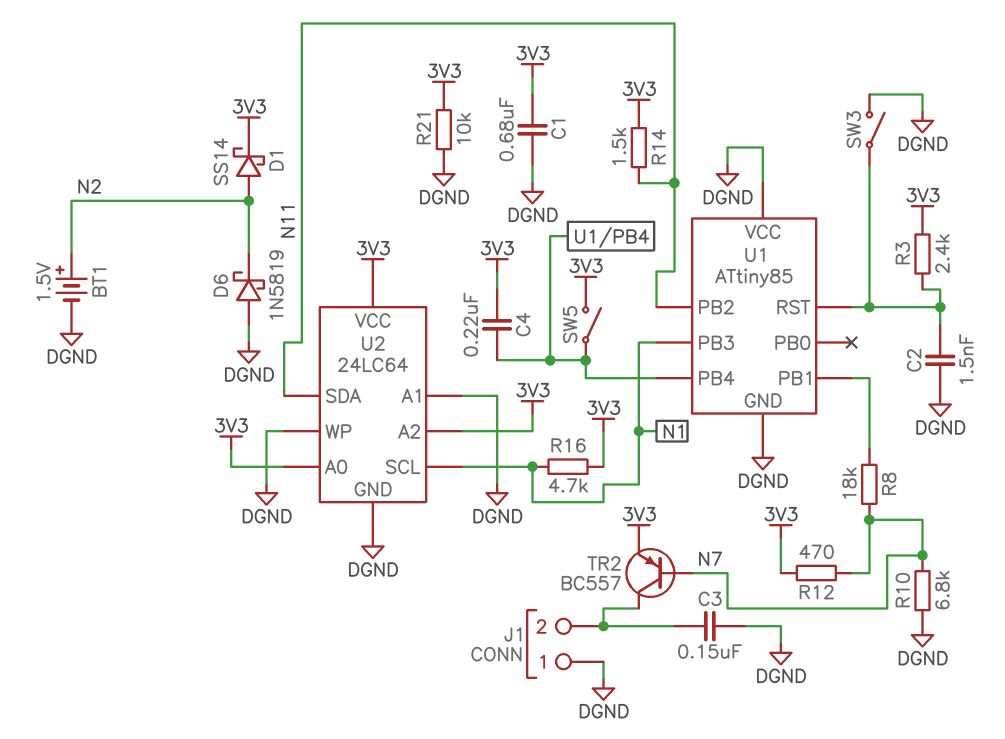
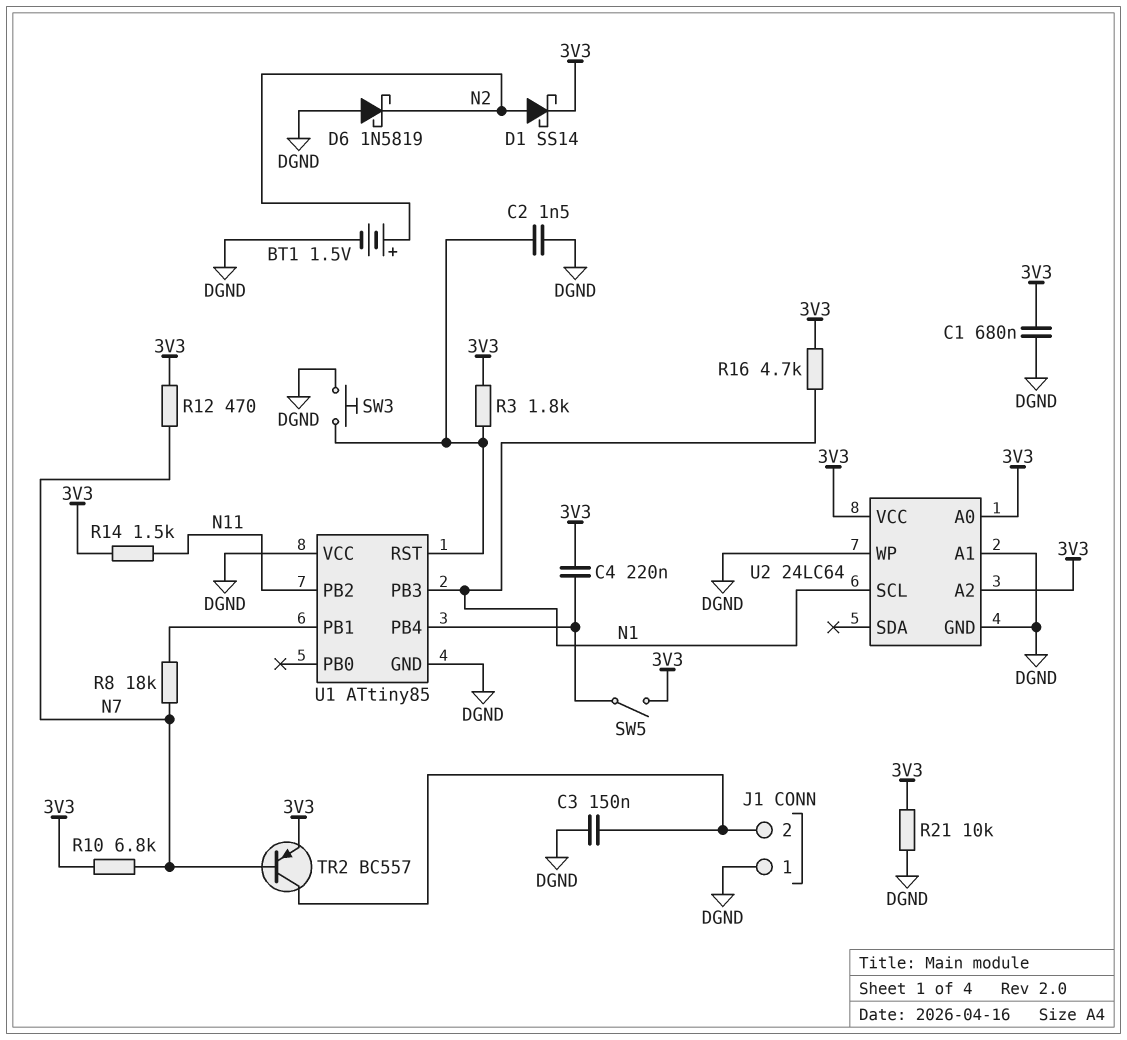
R3: 2.4k (3V3, U1/RST) -> 1.8k (3V3, U1/RST)
R10: 6.8k (DGND, N7) -> 6.8k (3V3, N7)
SW3: switch (DGND, U1/RST) -> button (DGND, U1/RST)
U2 pin SDA: N11 -> none

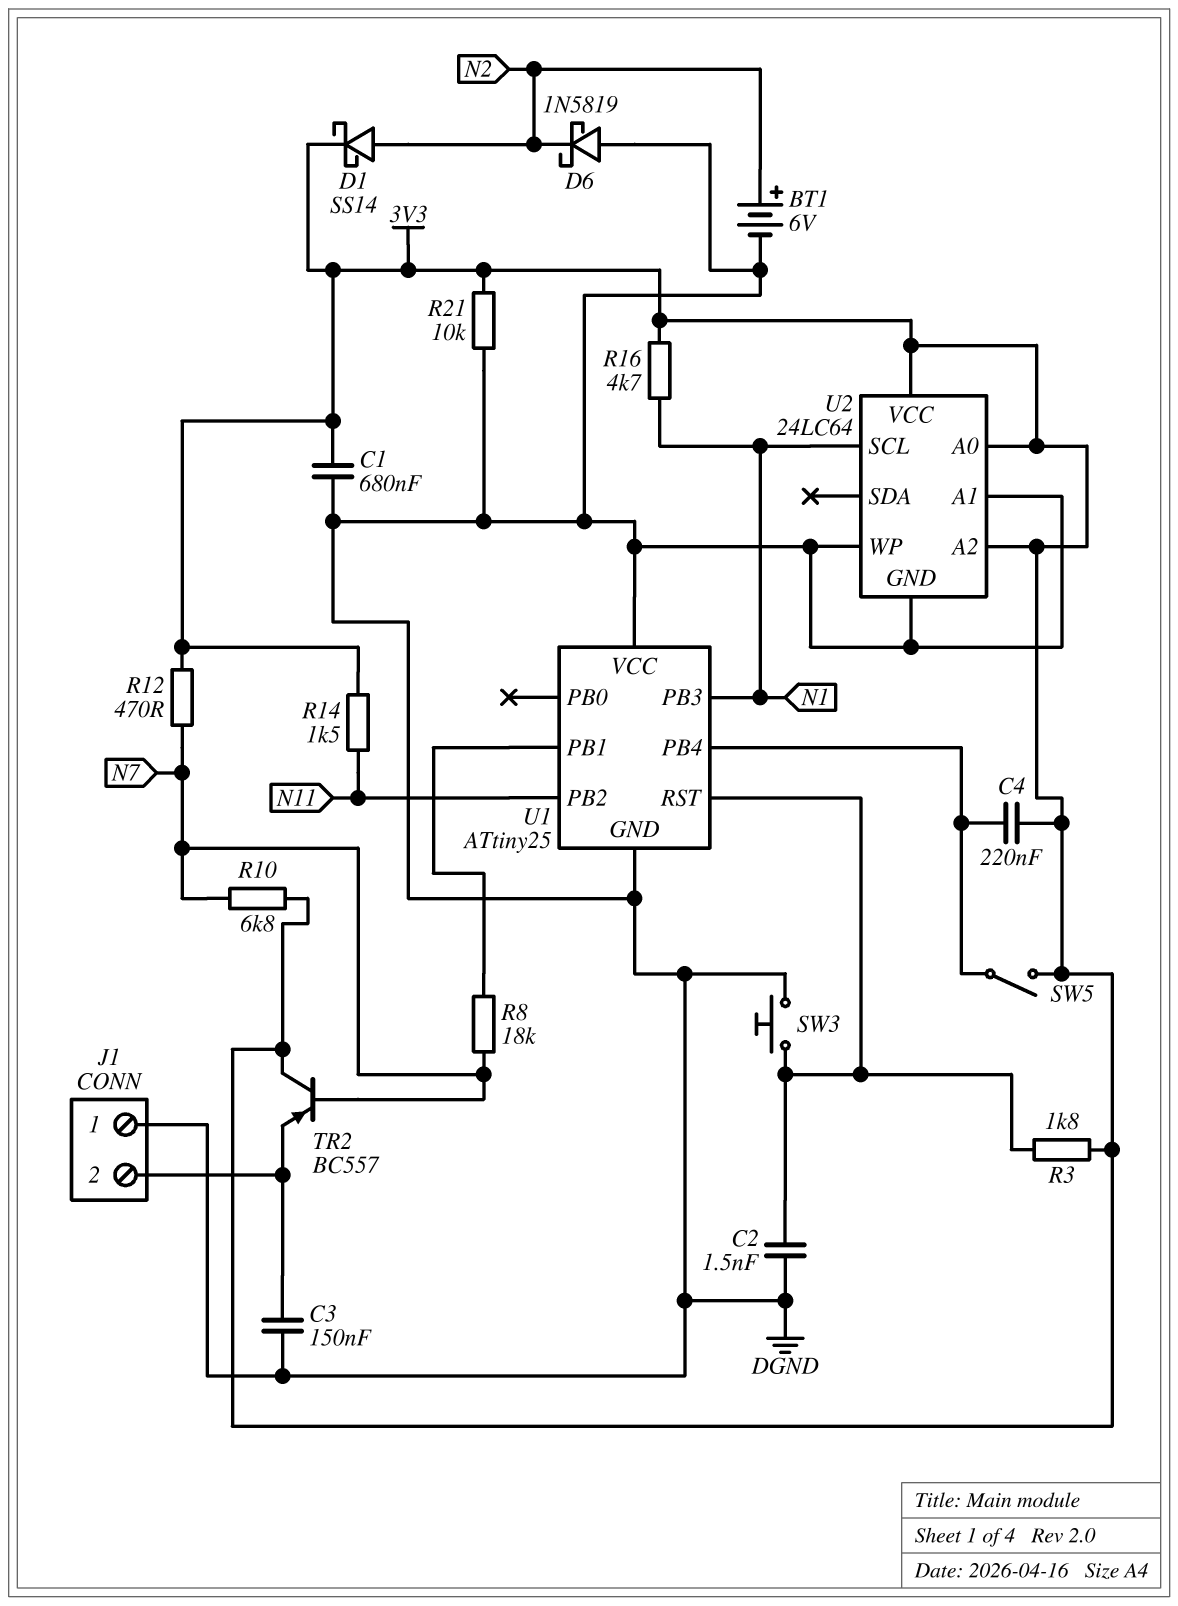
BT1: 1.5V (plus N2, minus DGND) -> 6V (plus N2, minus DGND)
TR2: PNP BC557 (B N7, C J1/2, E 3V3) -> PNP BC557 (B N7, C 3V3, E J1/2)
U1: ATtiny85 -> ATtiny25

